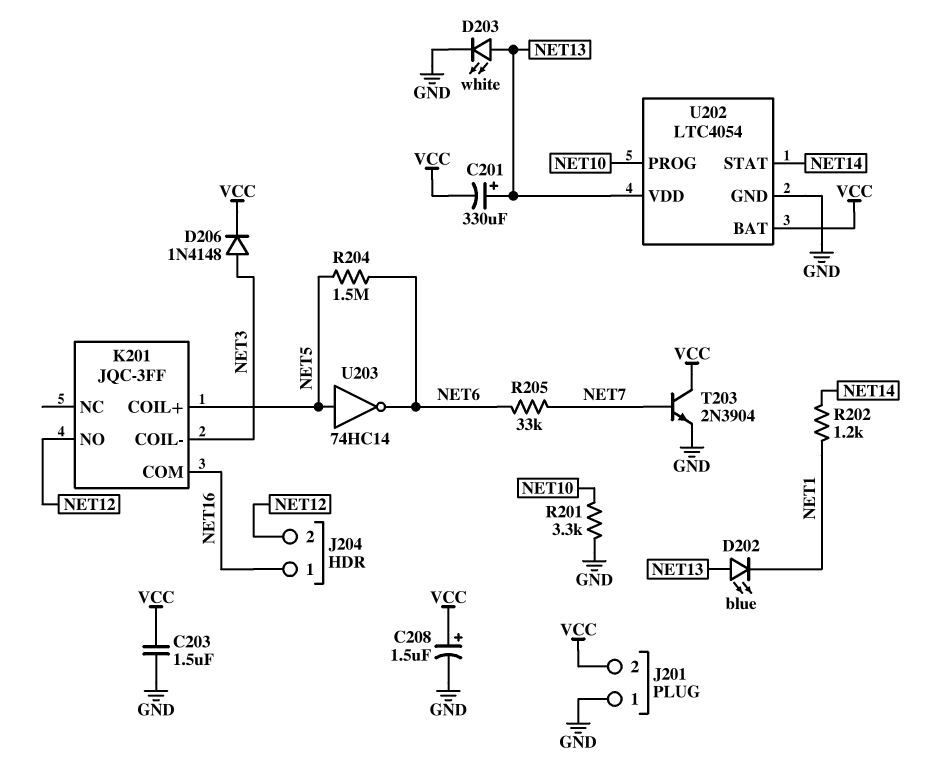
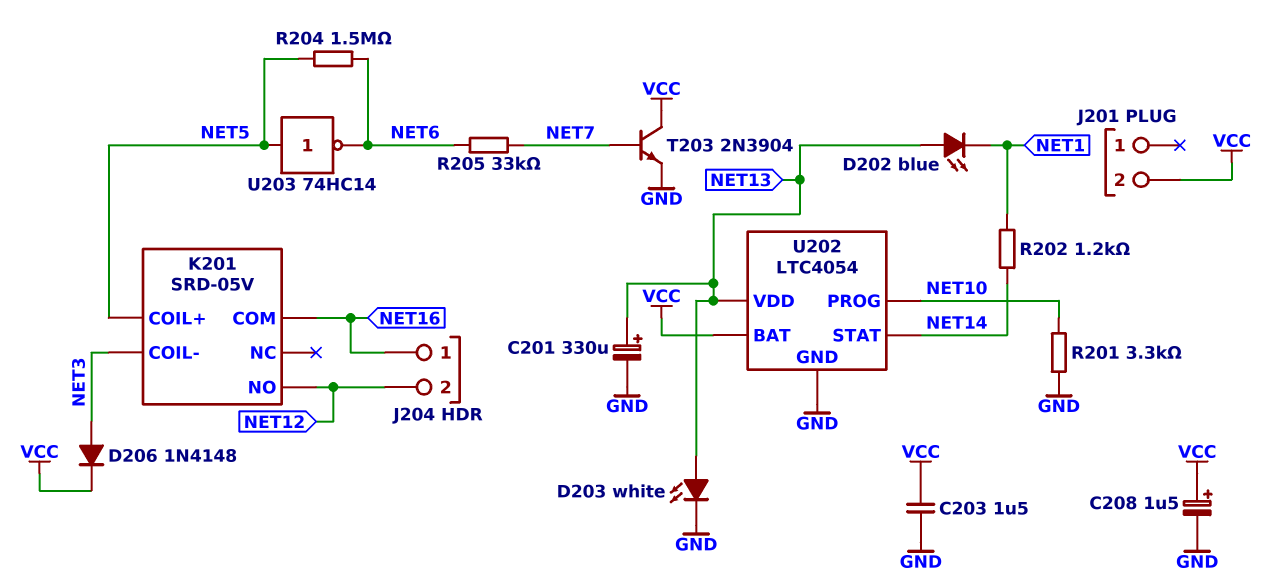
C201: 330uF (plus NET13, minus VCC) -> 330uF (plus NET13, minus GND)
J201 pin 1: GND -> none
K201: JQC-3FF -> SRD-05V

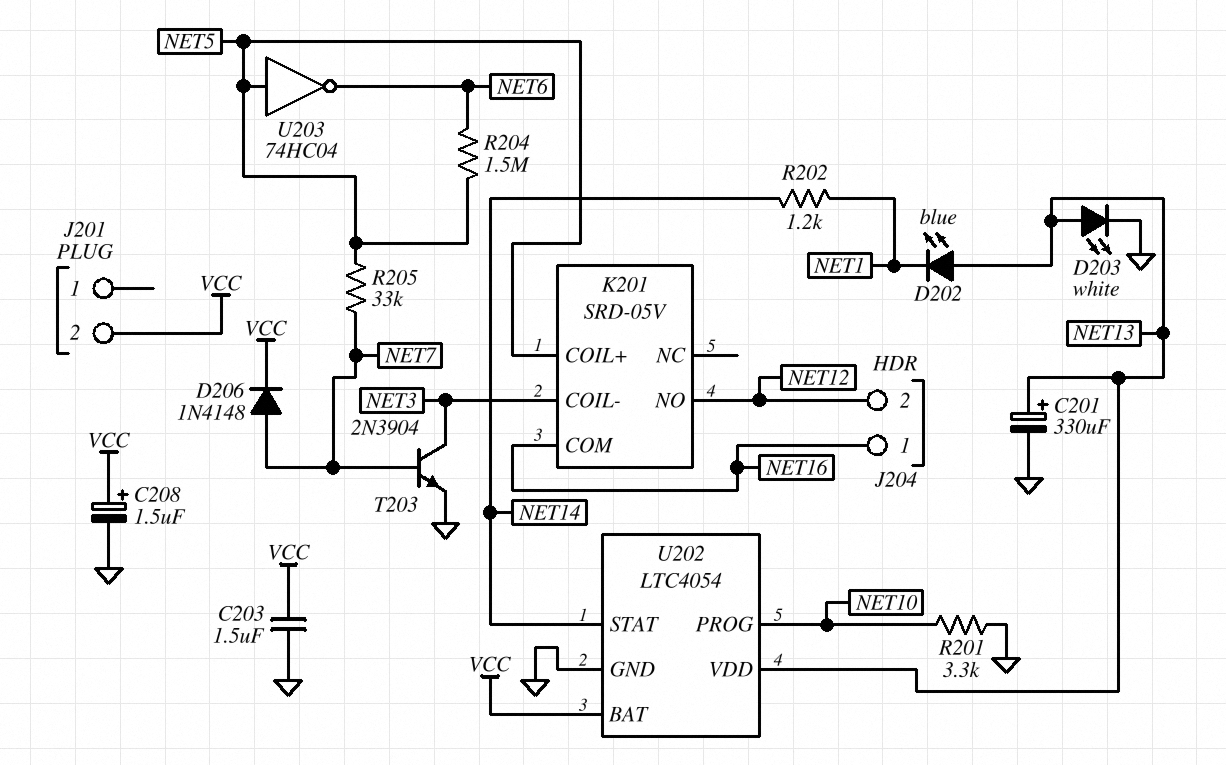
D206: diode 1N4148 (A NET3, K VCC) -> diode 1N4148 (A NET7, K VCC)
R205: 33k (NET6, NET7) -> 33k (NET5, NET7)
T203: NPN 2N3904 (B NET7, C VCC, E GND) -> NPN 2N3904 (B NET7, C NET3, E GND)
U203: NOT 74HC14 (in NET5, out NET6) -> NOT 74HC04 (in NET5, out NET6)

